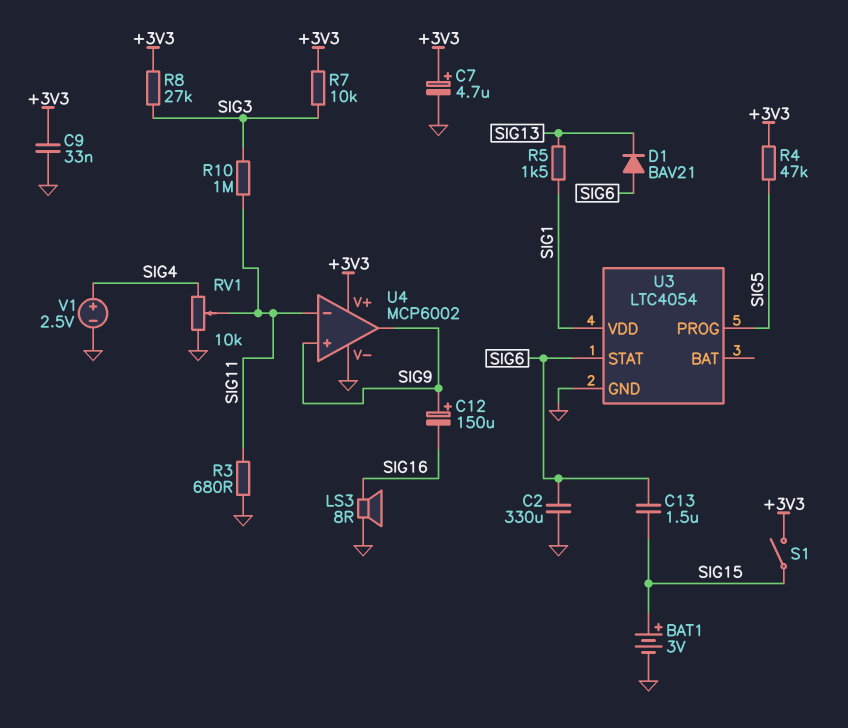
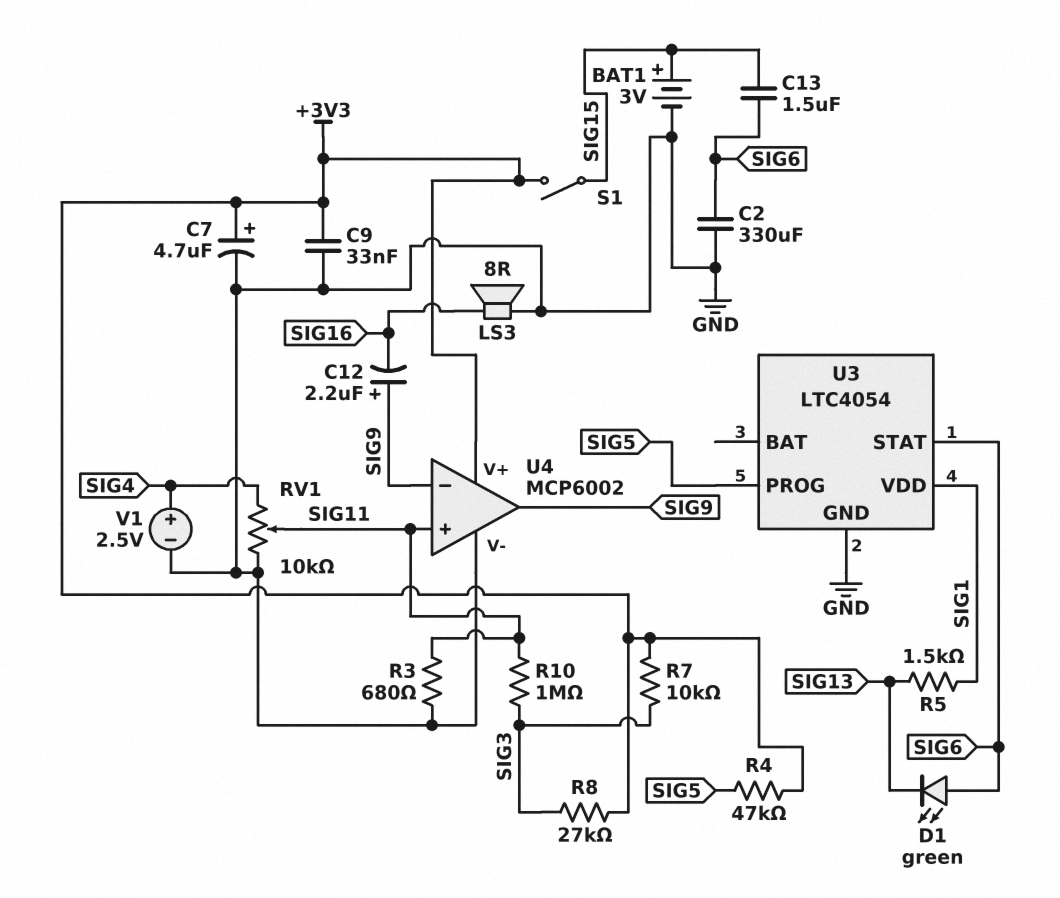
C12: 150uF (plus SIG9, minus SIG16) -> 2.2uF (plus SIG9, minus SIG16)
D1: diode BAV21 (A SIG6, K SIG13) -> LED green (A SIG6, K SIG13)
U4 pin in+: SIG9 -> SIG11
U4 pin in-: SIG11 -> SIG9

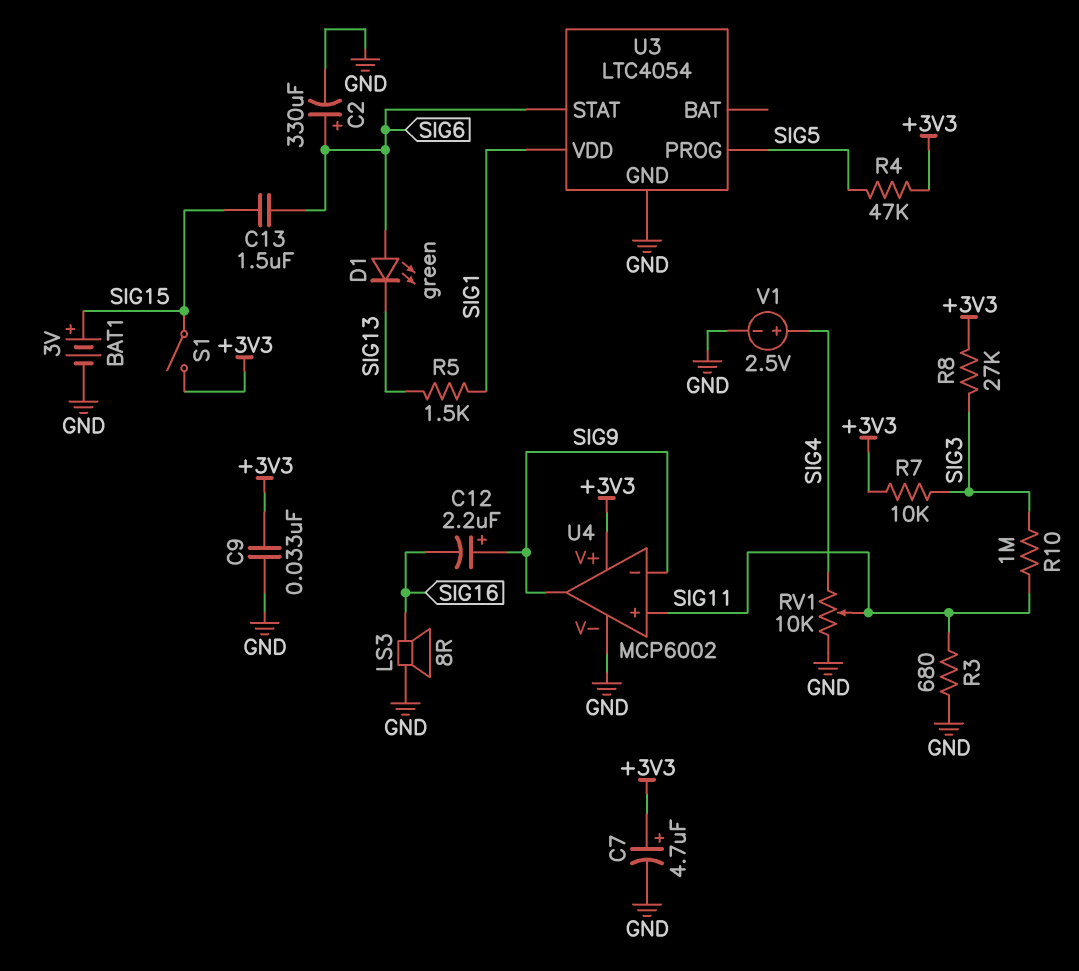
C2: 330uF (GND, SIG6) -> 330uF (plus SIG6, minus GND)

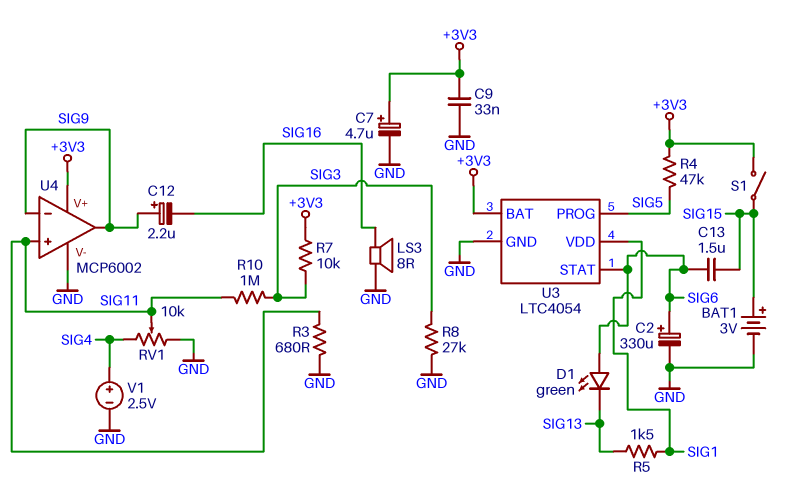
R8: 27k (+3V3, SIG3) -> 27k (GND, SIG3)
U3 pin BAT: none -> +3V3

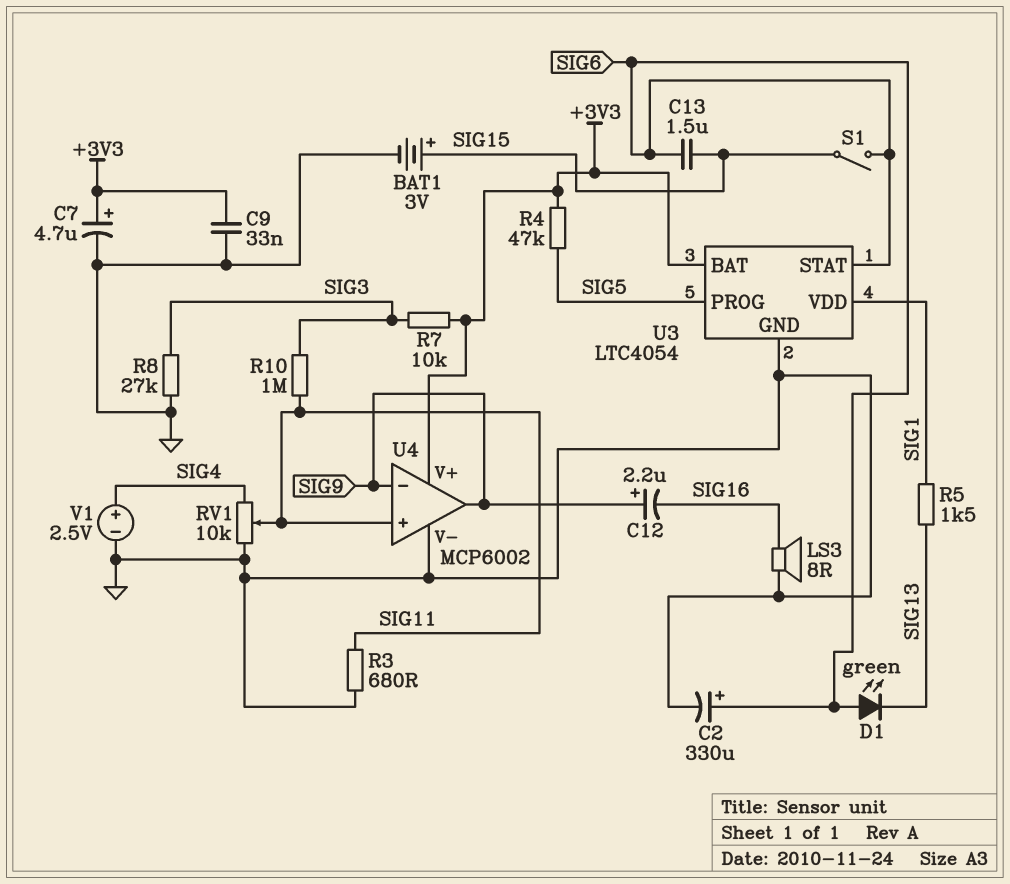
S1: switch (+3V3, SIG15) -> switch (SIG6, SIG15)

